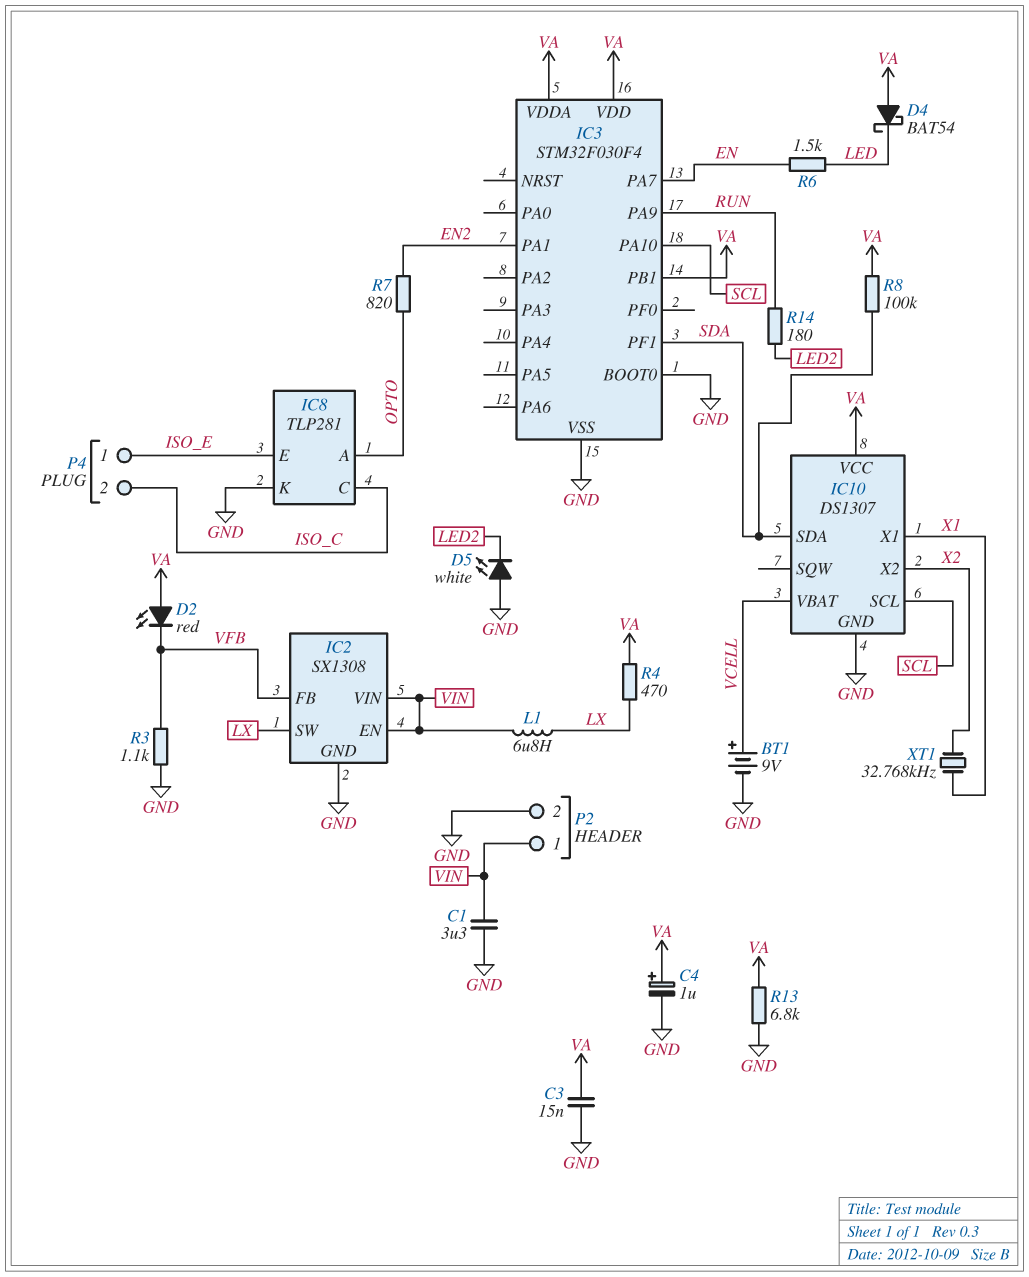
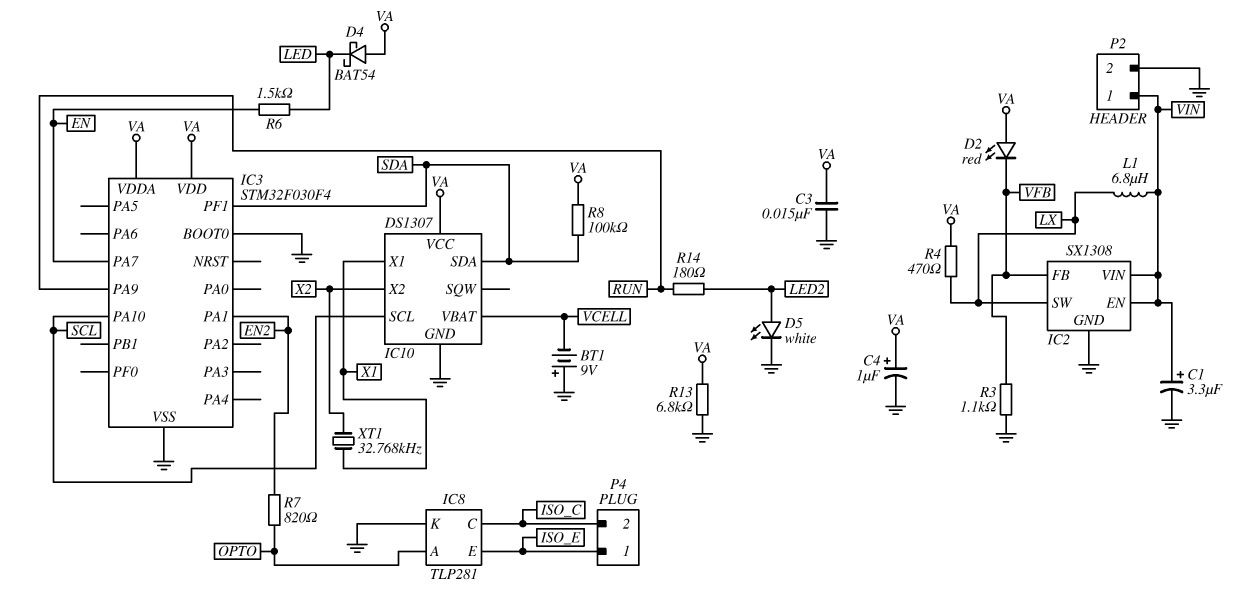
BT1: 9V (plus VCELL, minus GND) -> 9V (plus GND, minus VCELL)
C1: 3.3uF (GND, VIN) -> 3.3uF (plus VIN, minus GND)
D5: LED white (A GND, K LED2) -> LED white (A LED2, K GND)
IC3 pin PB1: VA -> none

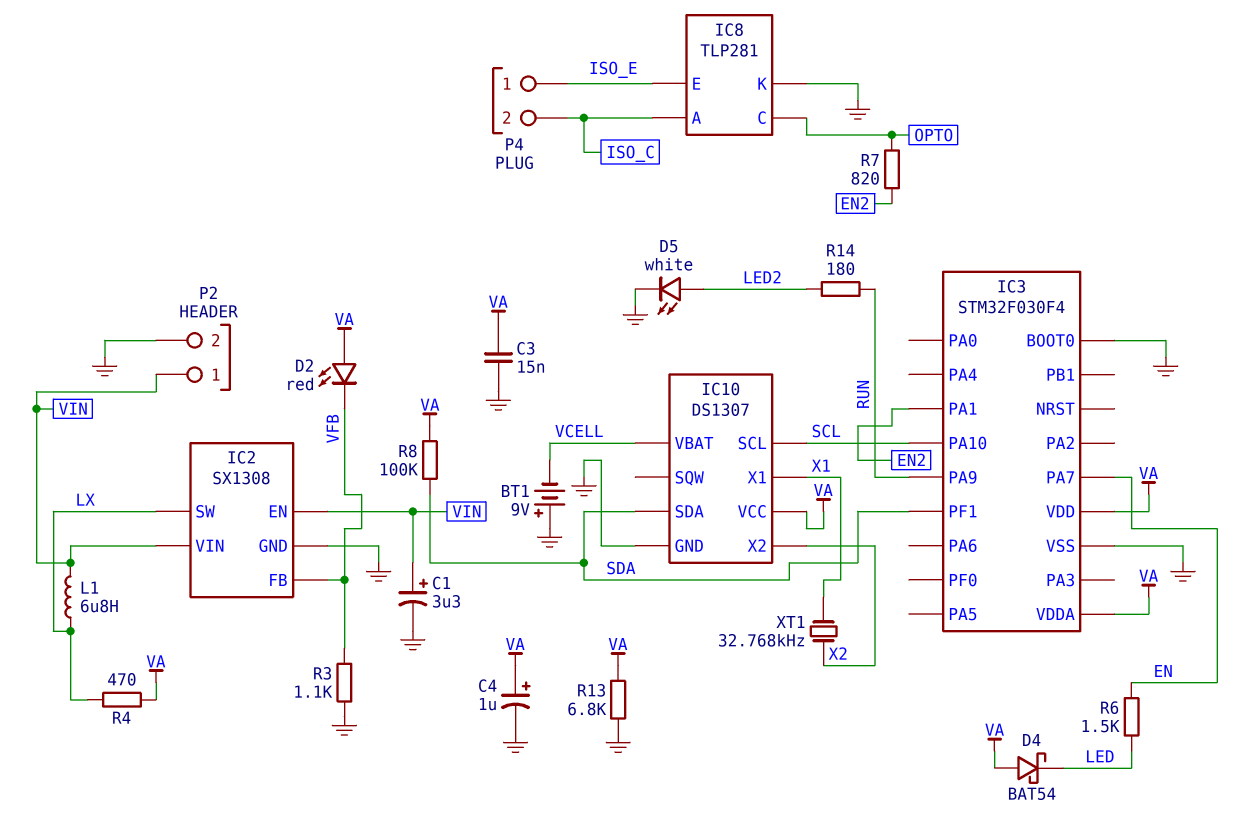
IC8 pin A: OPTO -> ISO_C
IC8 pin C: ISO_C -> OPTO

